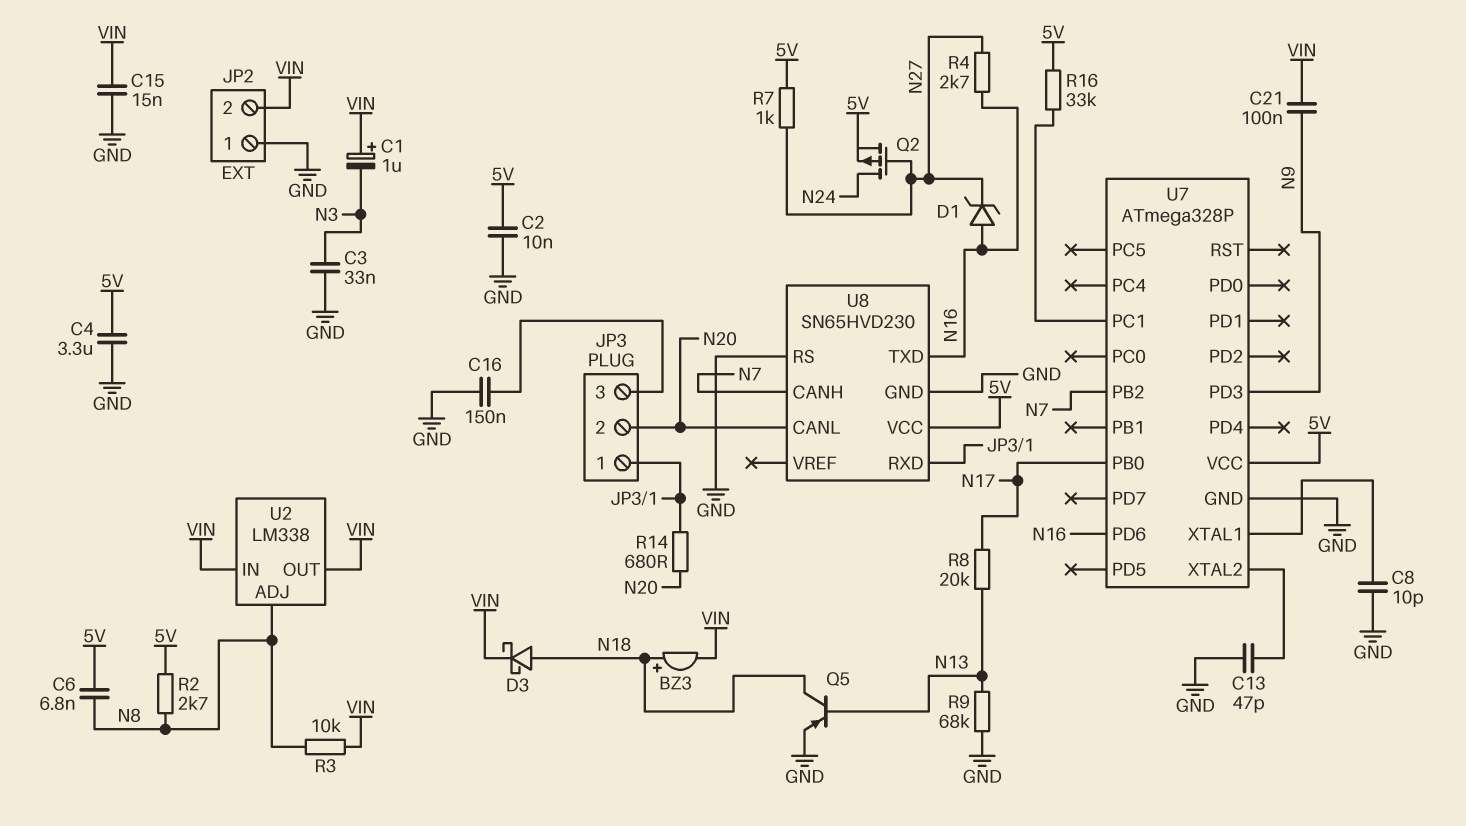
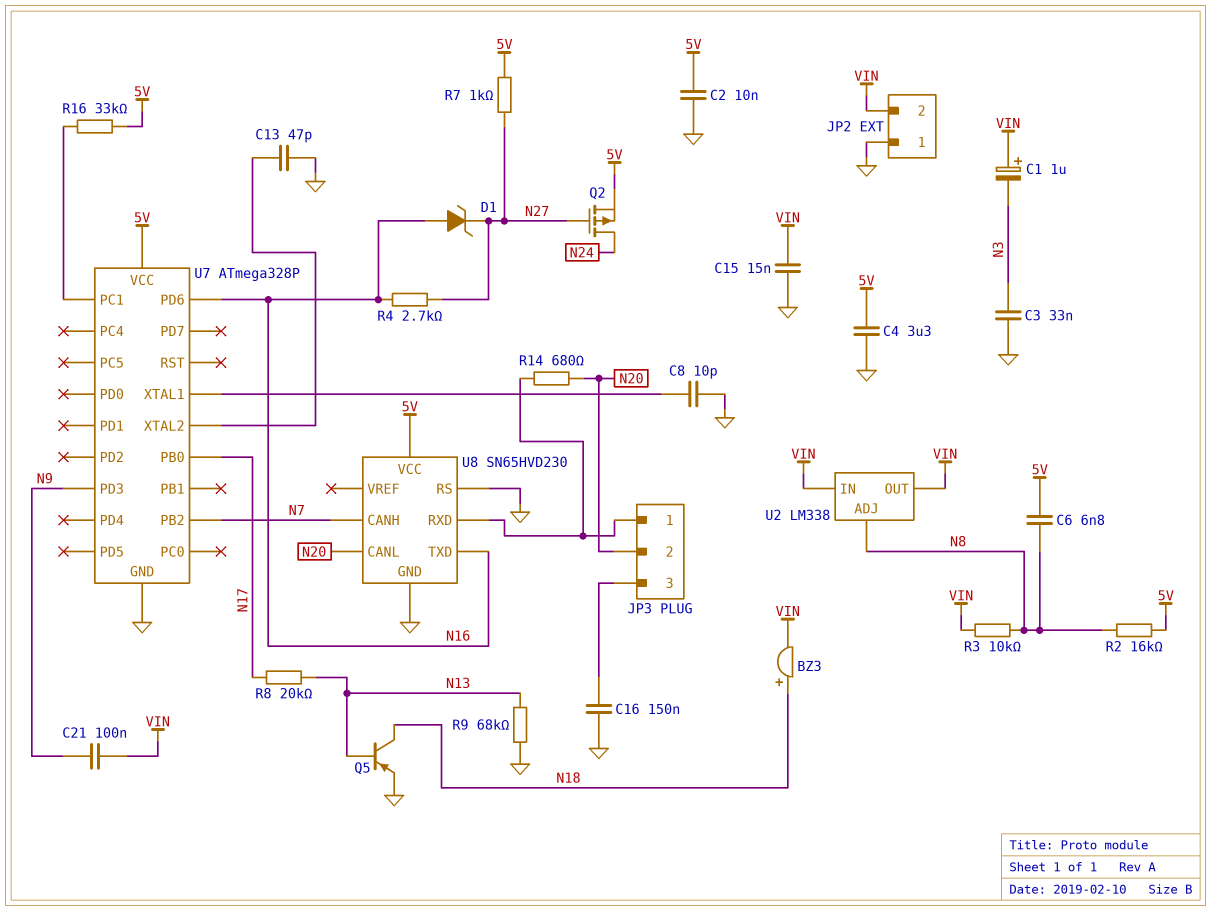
D3: schottky (A N18, K VIN) -> none
R2: 2.7k (5V, N8) -> 16k (5V, N8)

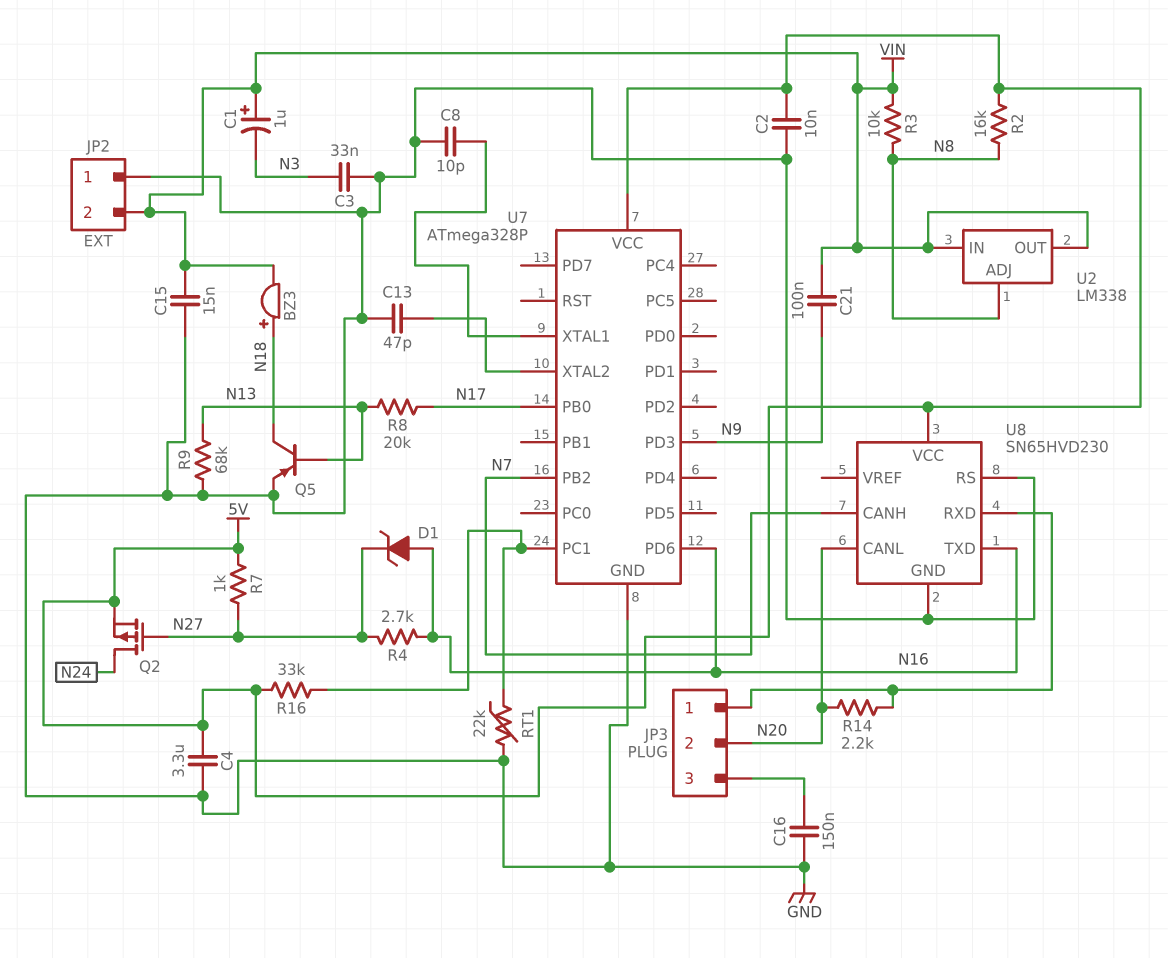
C6: 6.8nF (5V, N8) -> none
R14: 680 (JP3/1, N20) -> 2.2k (JP3/1, N20)
RT1: none -> 22k (GND, U7/PC1)

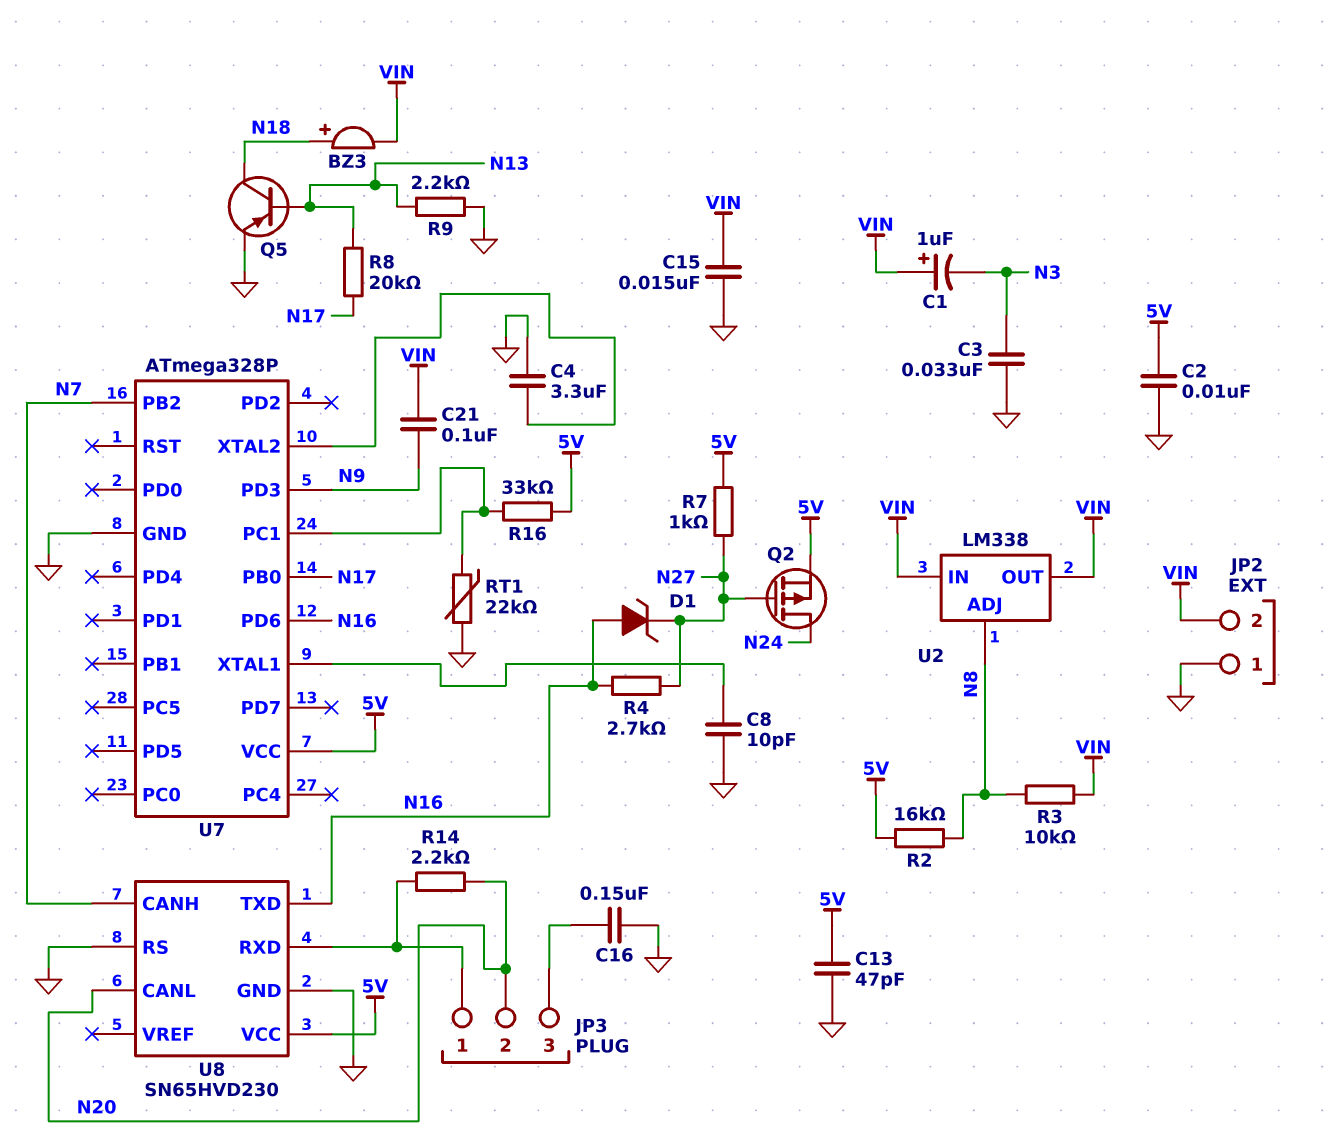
C4: 3.3uF (5V, GND) -> 3.3uF (GND, U7/XTAL2)
C13: 47pF (GND, U7/XTAL2) -> 47pF (5V, GND)
R9: 68k (GND, N13) -> 2.2k (GND, N13)

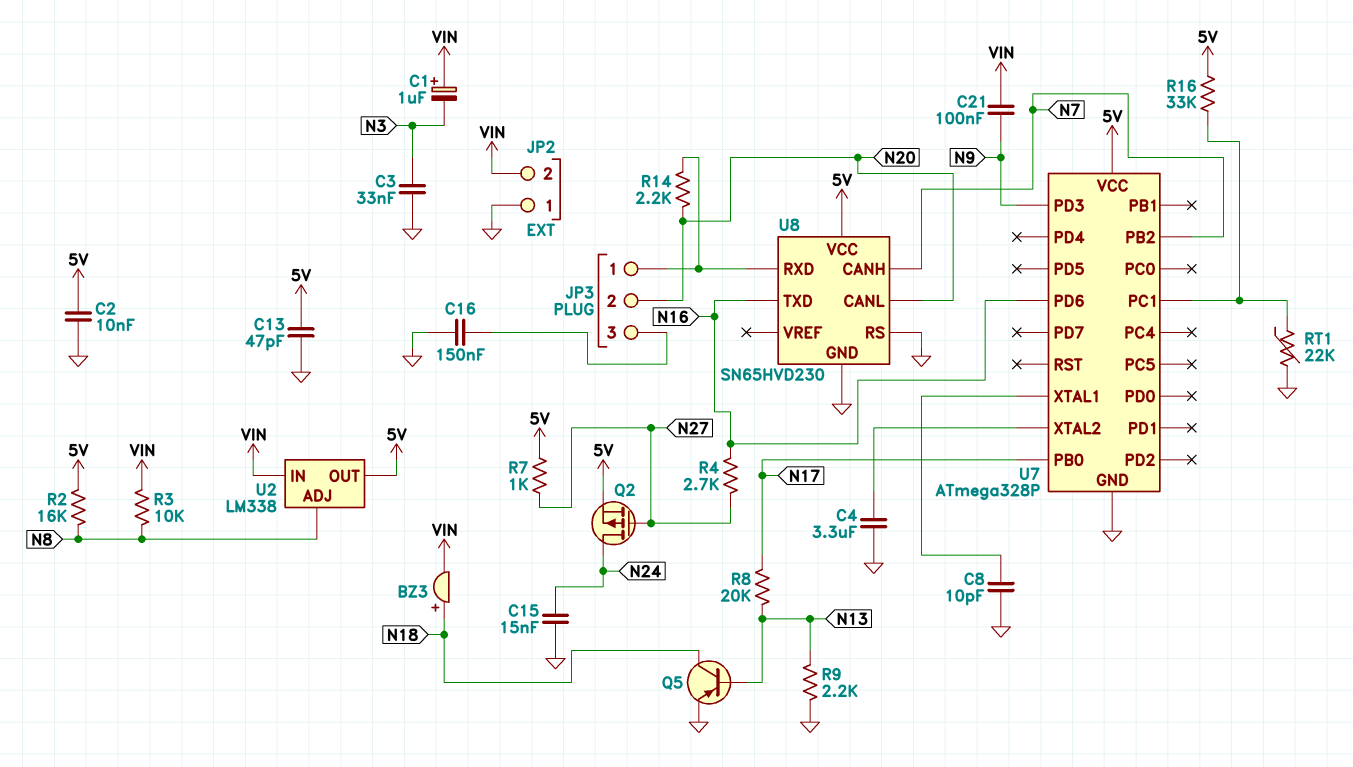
C15: 15nF (GND, VIN) -> 15nF (GND, N24)
D1: zener (A N16, K N27) -> none
U2 pin OUT: VIN -> 5V

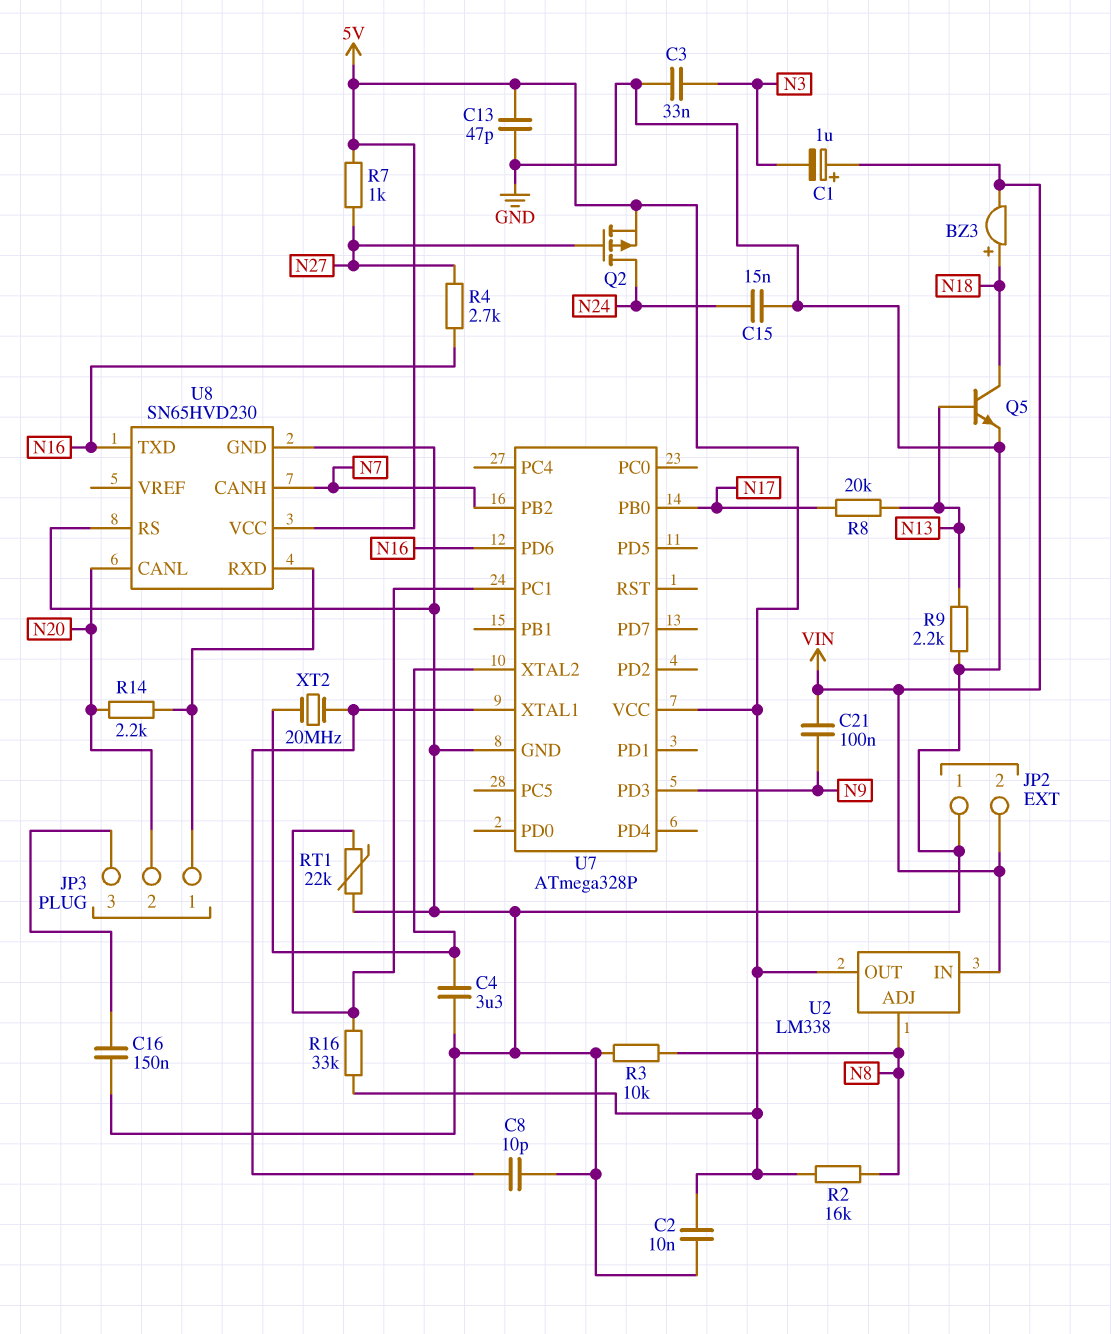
Q5: PNP (B N13, C N18, E GND) -> NPN (B N13, C N18, E GND)
R3: 10k (N8, VIN) -> 10k (GND, N8)
XT2: none -> 20MHz (U7/XTAL1, U7/XTAL2)

